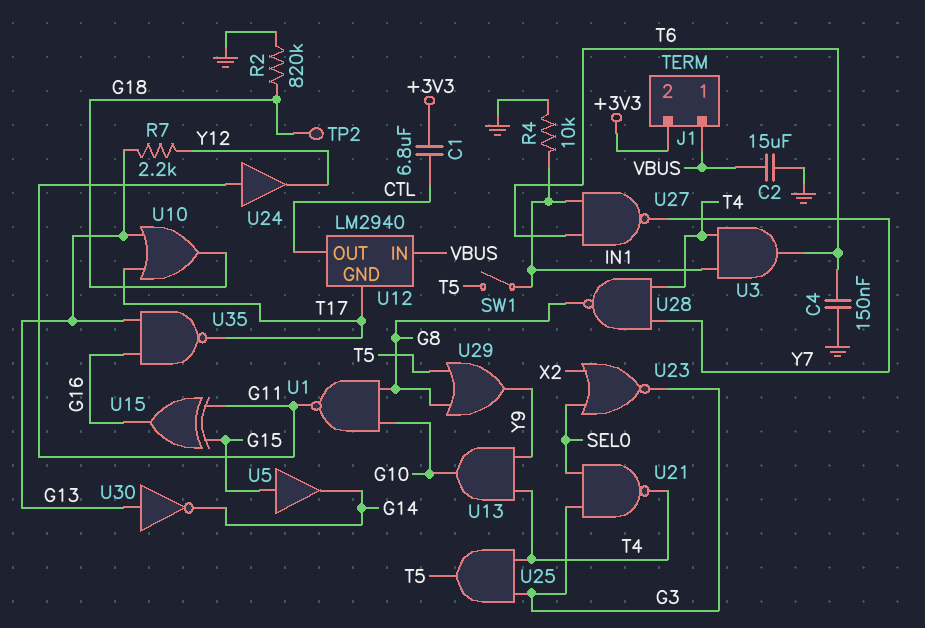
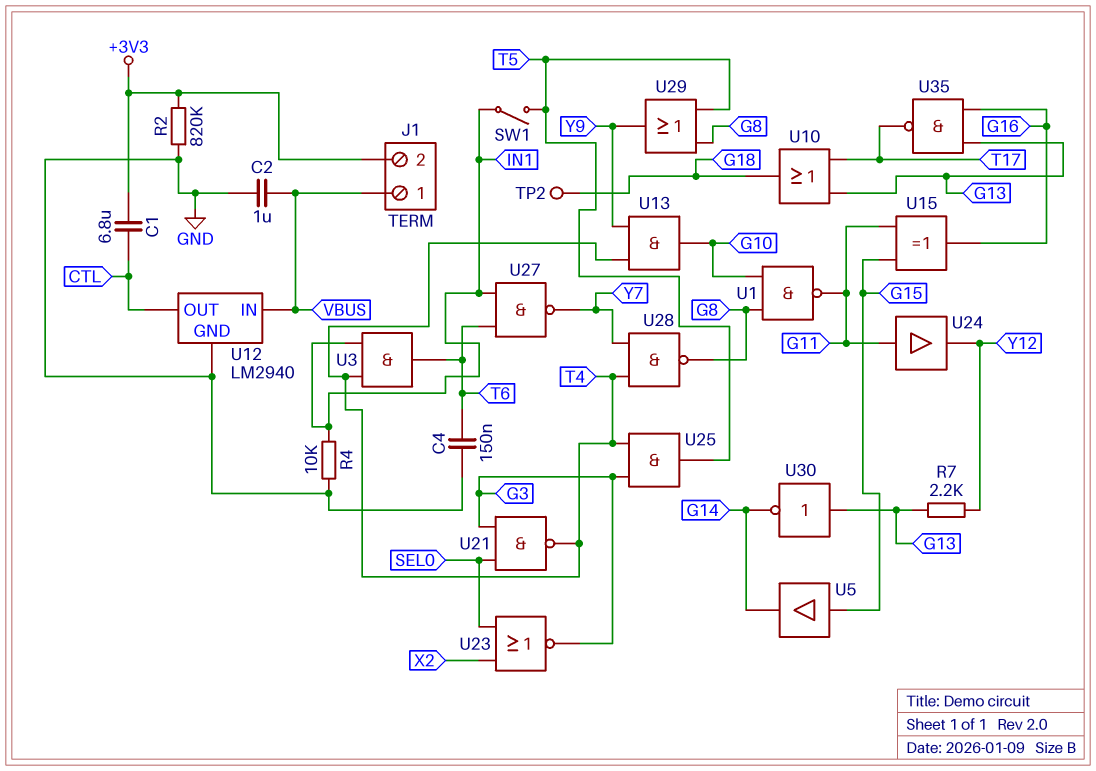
C2: 15uF (GND, VBUS) -> 1uF (GND, VBUS)
R2: 820k (G18, GND) -> 820k (+3V3, GND)
U12 pin GND: T17 -> GND

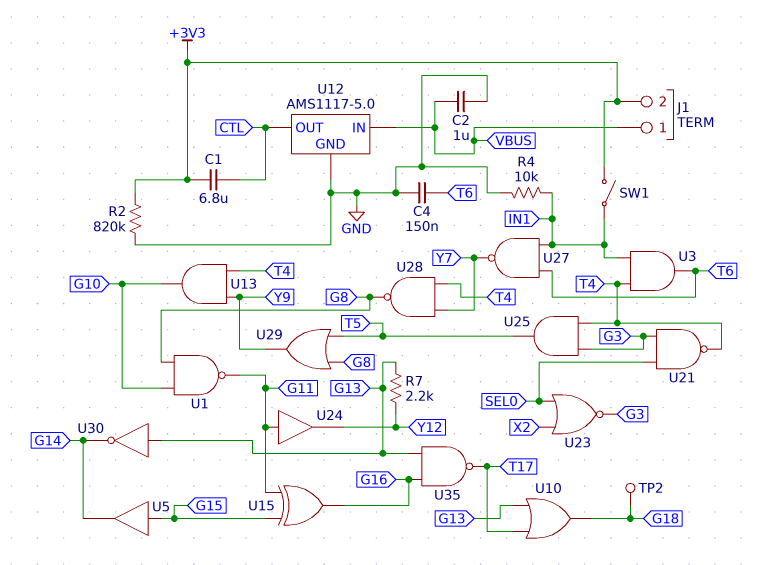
SW1: switch (IN1, T5) -> switch (+3V3, IN1)
U12: LM2940 -> AMS1117-5.0

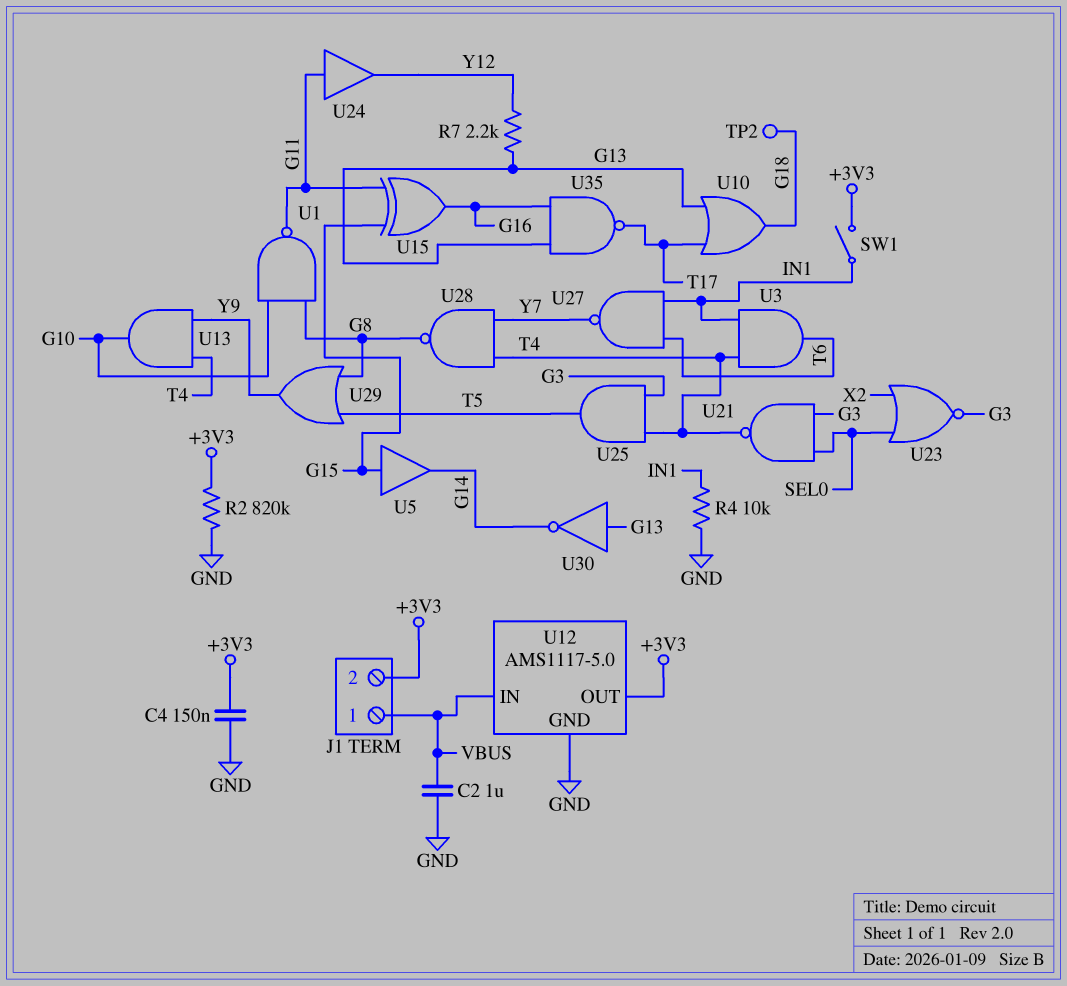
C1: 6.8uF (+3V3, CTL) -> none
C4: 150nF (GND, T6) -> 150nF (+3V3, GND)
U12 pin OUT: CTL -> +3V3

